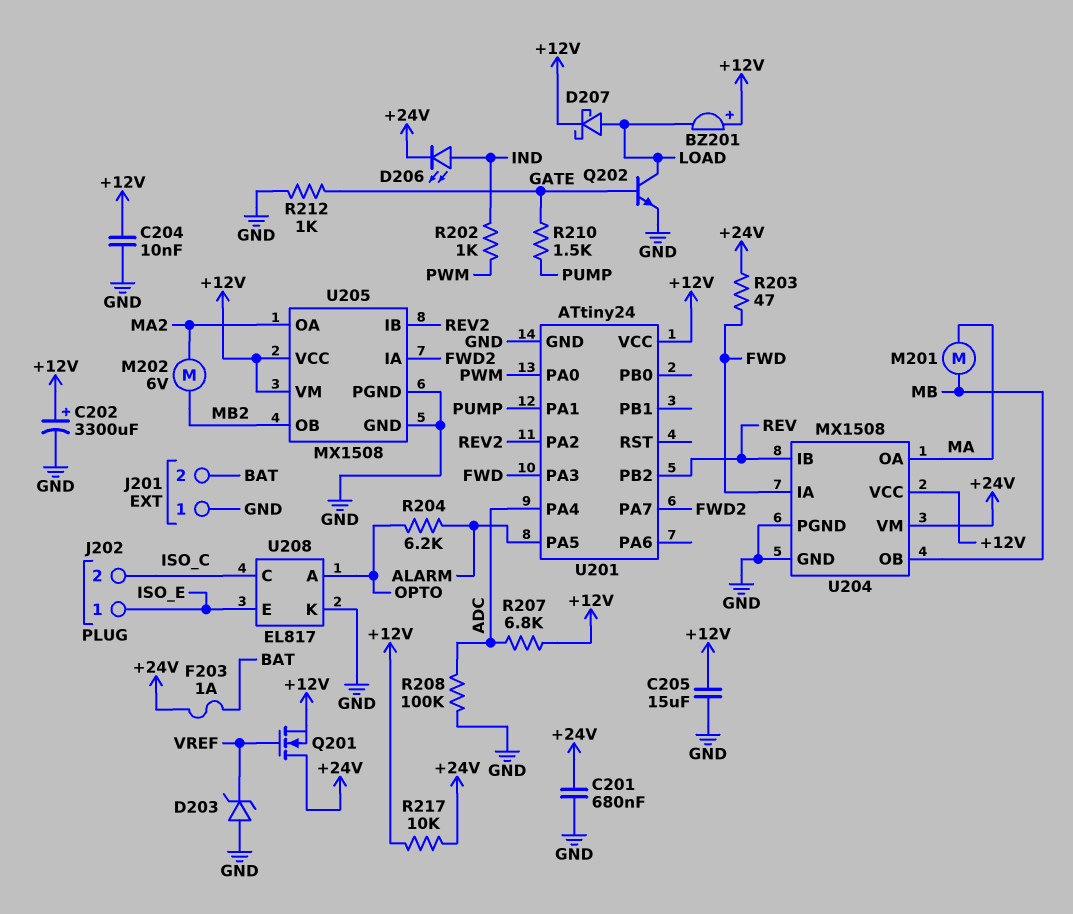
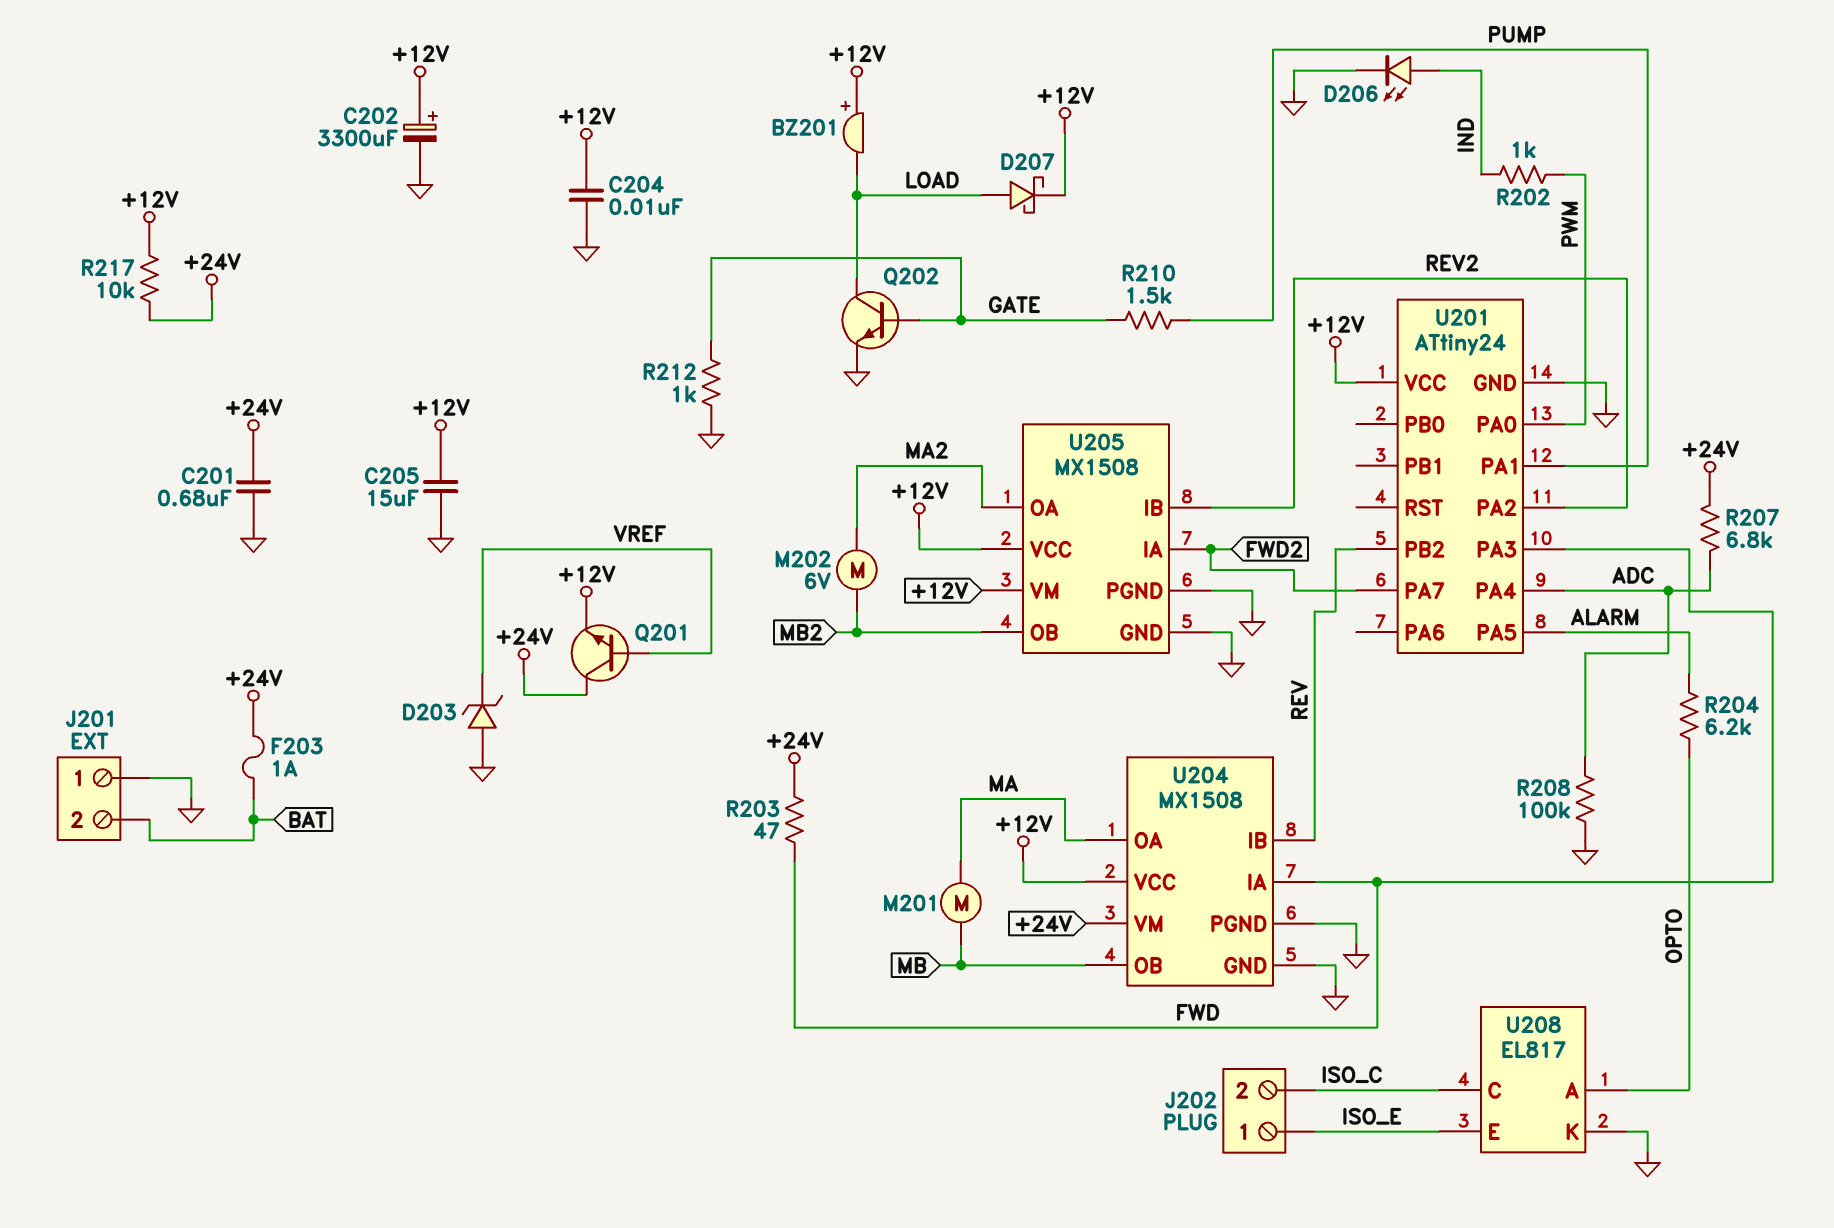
D206: LED (A IND, K +24V) -> LED (A IND, K GND)
Q201: NMOS (G VREF, D +24V, S +12V) -> NPN (B VREF, C +24V, E +12V)
R207: 6.8k (+12V, ADC) -> 6.8k (+24V, ADC)

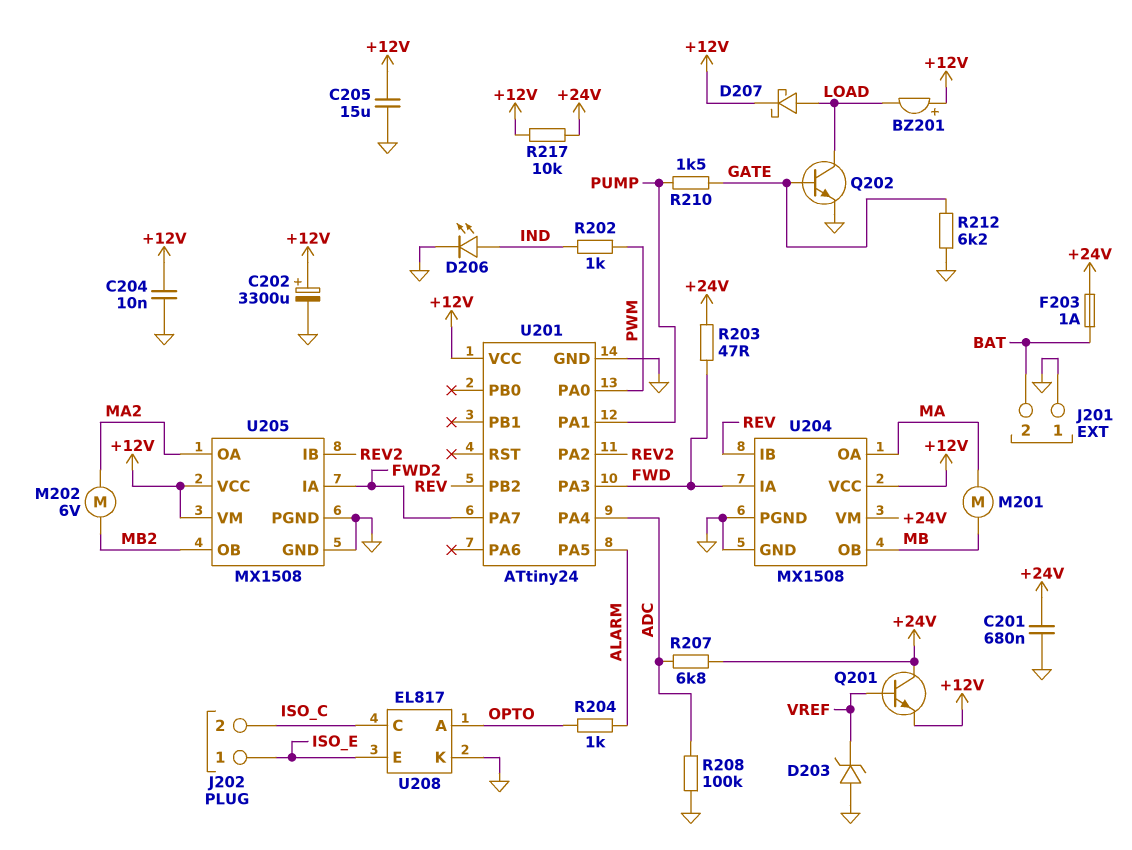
R204: 6.2k (ALARM, OPTO) -> 1k (ALARM, OPTO)
R212: 1k (GATE, GND) -> 6.2k (GATE, GND)

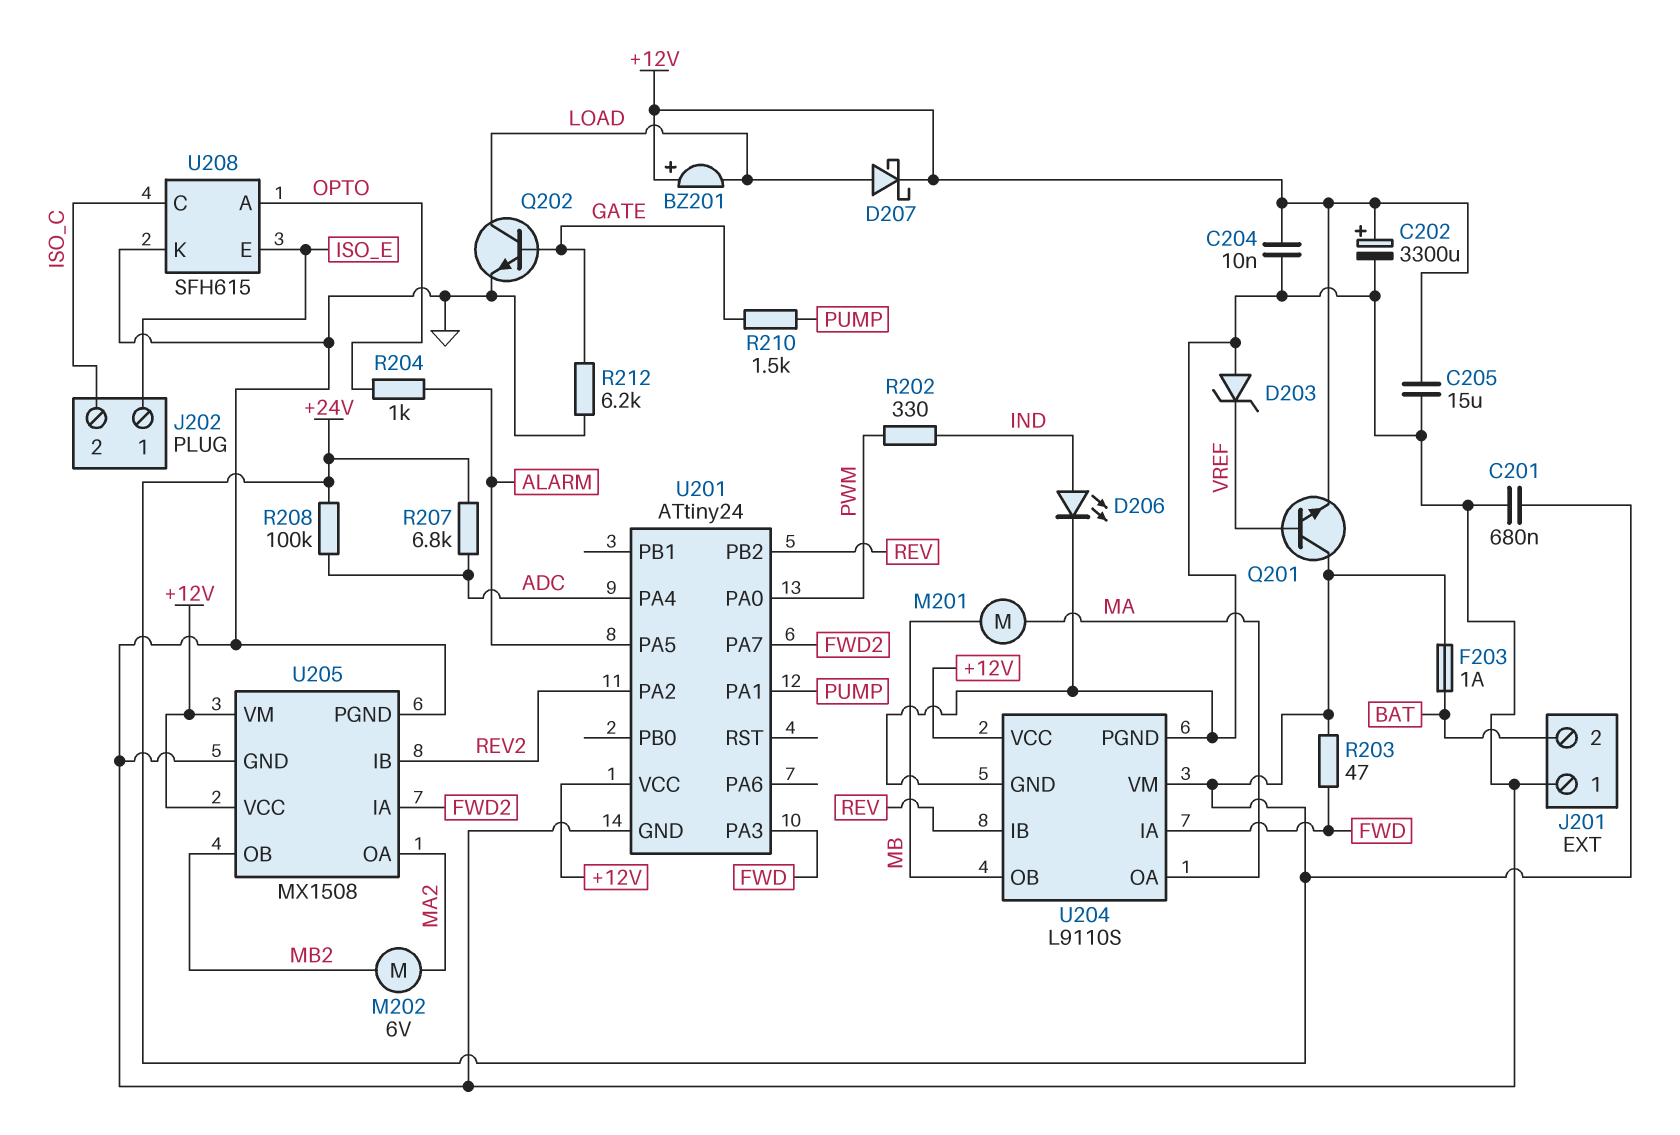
R202: 1k (IND, PWM) -> 330 (IND, PWM)
R208: 100k (ADC, GND) -> 100k (+24V, ADC)
R217: 10k (+12V, +24V) -> none
U204: MX1508 -> L9110S
U208: EL817 -> SFH615

